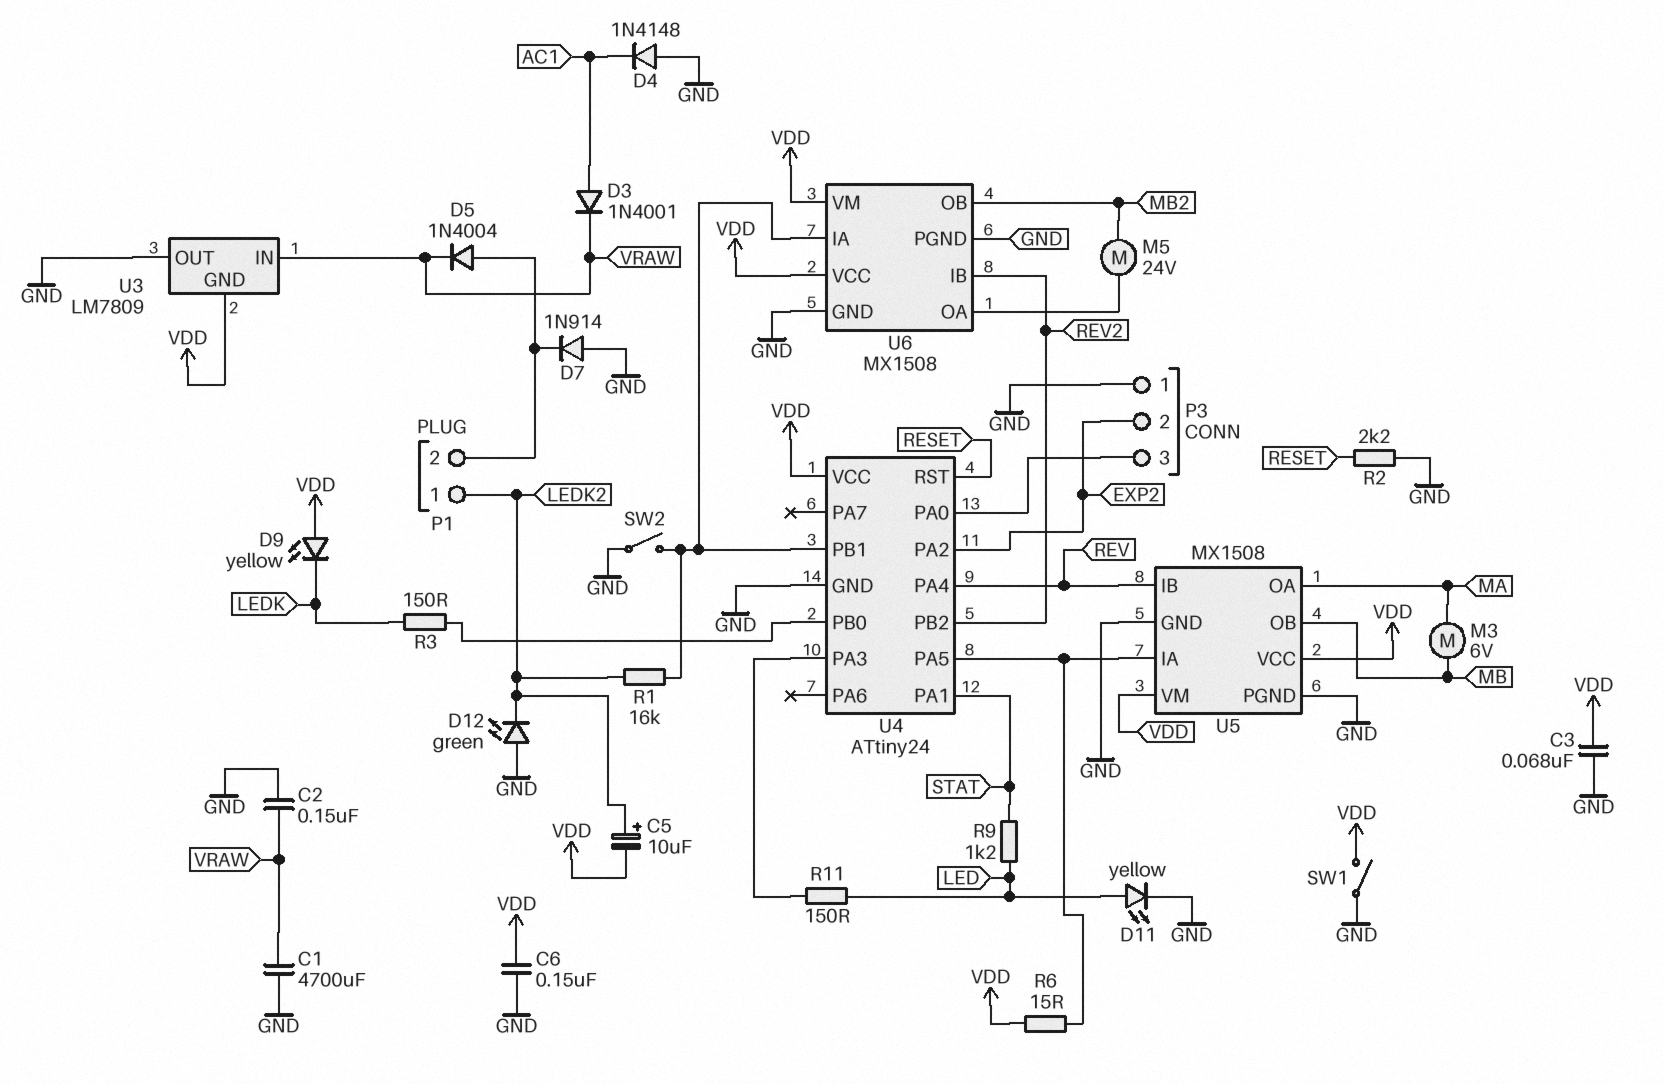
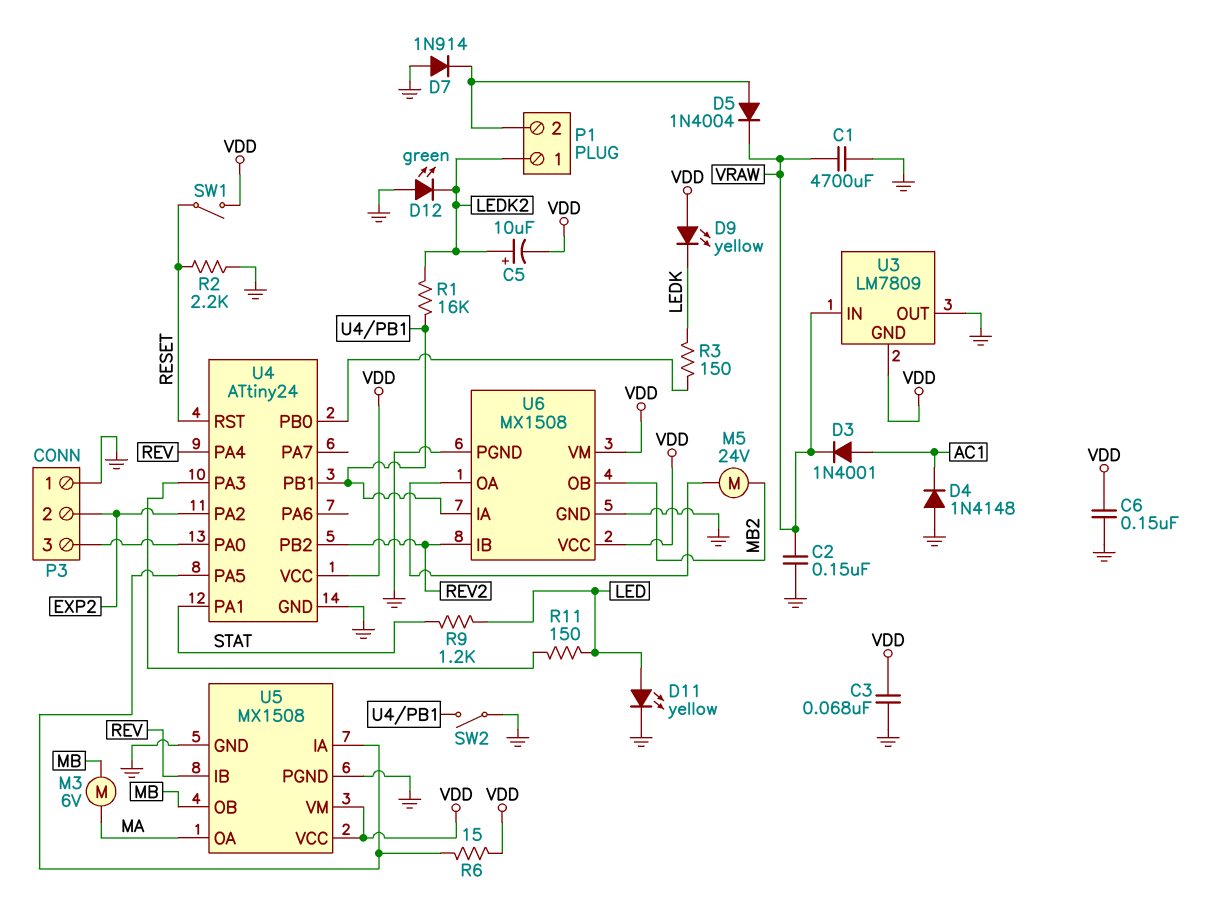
SW1: switch (GND, VDD) -> switch (RESET, VDD)

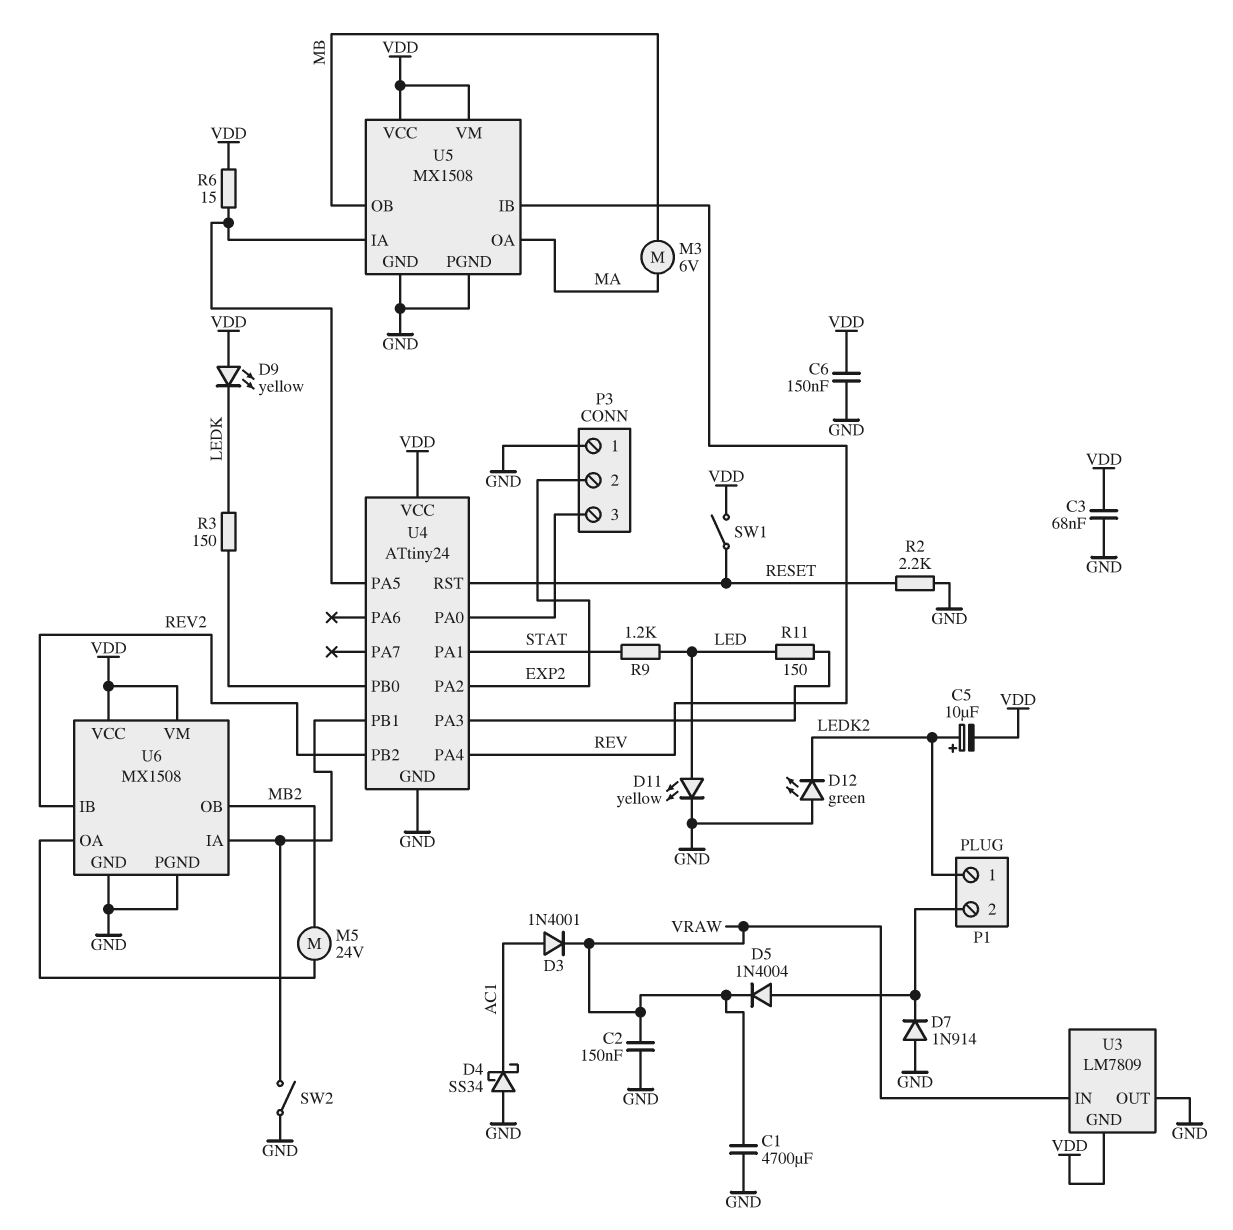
D4: diode 1N4148 (A GND, K AC1) -> schottky SS34 (A GND, K AC1)
R1: 16k (LEDK2, U4/PB1) -> none

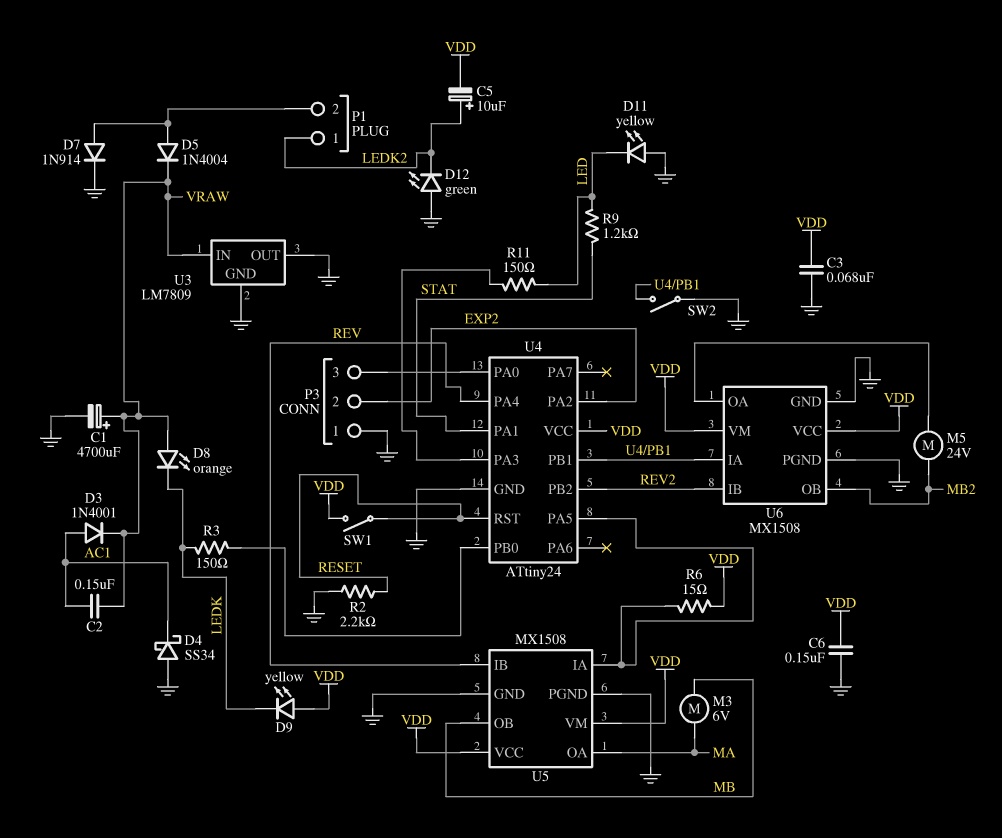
C1: 4700uF (GND, VRAW) -> 4700uF (plus VRAW, minus GND)
C2: 150nF (GND, VRAW) -> 150nF (AC1, VRAW)
D7: diode 1N914 (A GND, K P1/2) -> diode 1N914 (A P1/2, K GND)
D8: none -> LED orange (A VRAW, K LEDK)
D11: LED yellow (A LED, K GND) -> LED yellow (A GND, K LED)
U3 pin GND: VDD -> GND

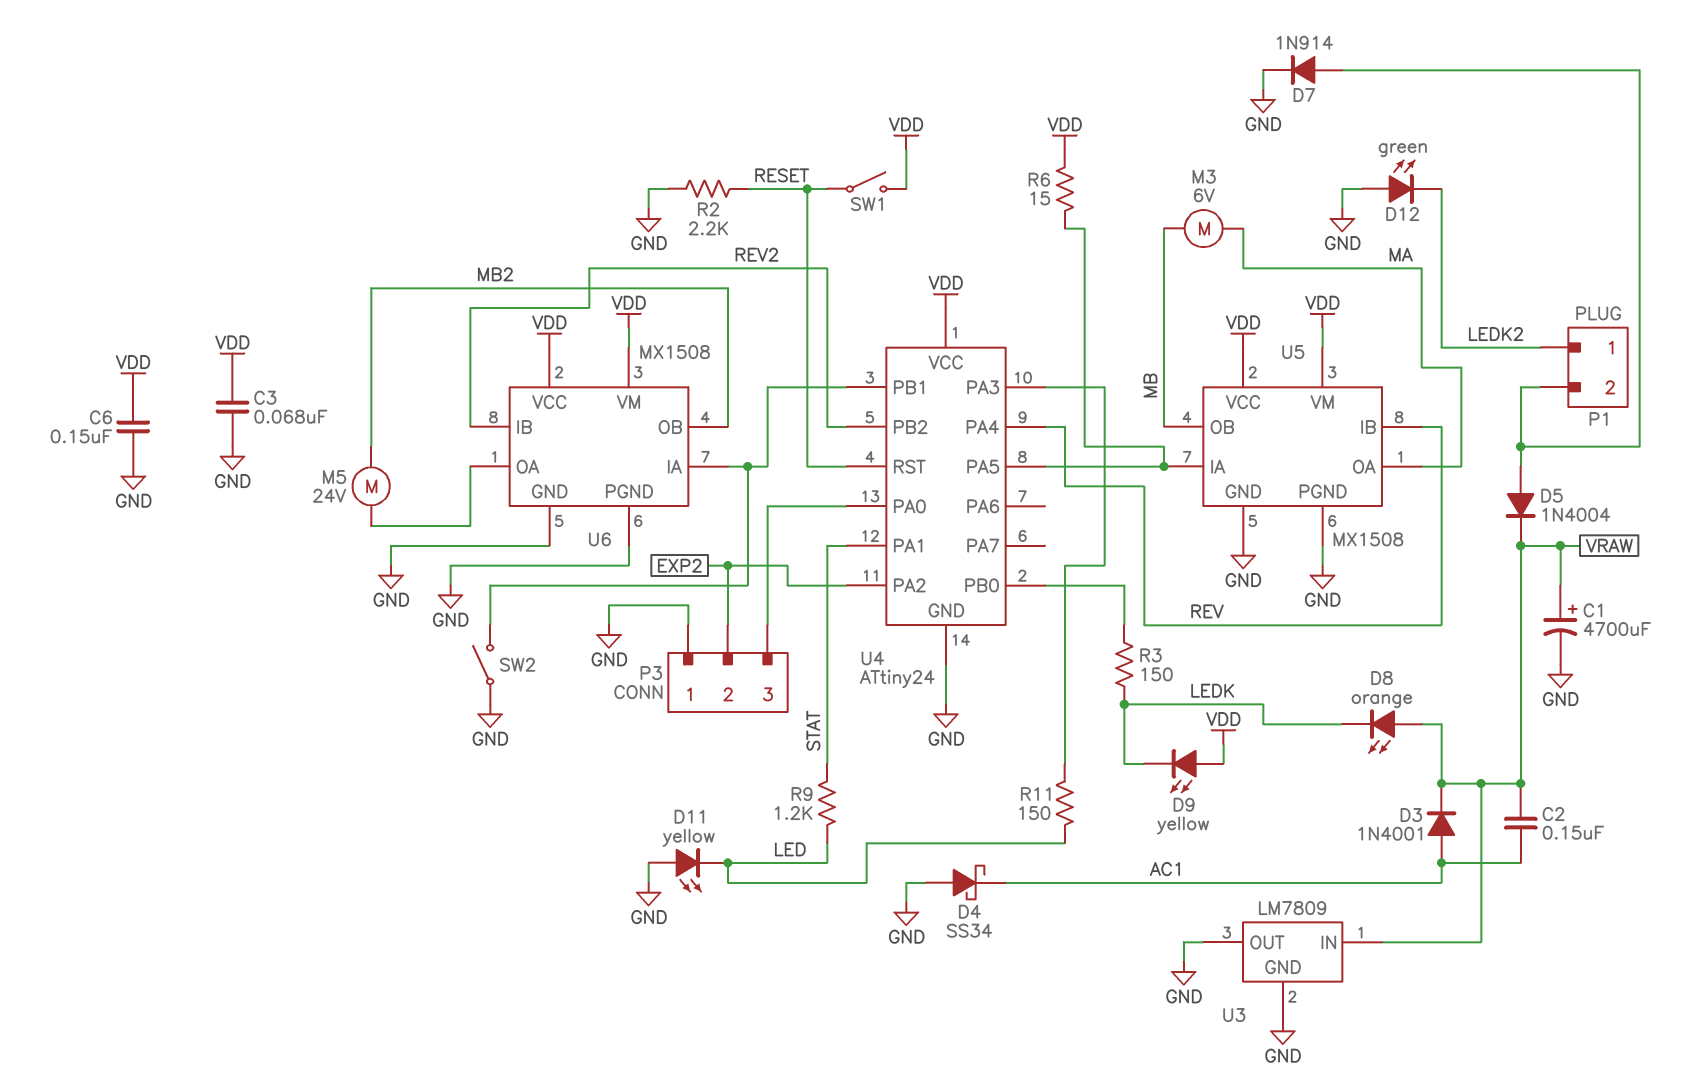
C5: 10uF (plus LEDK2, minus VDD) -> none

